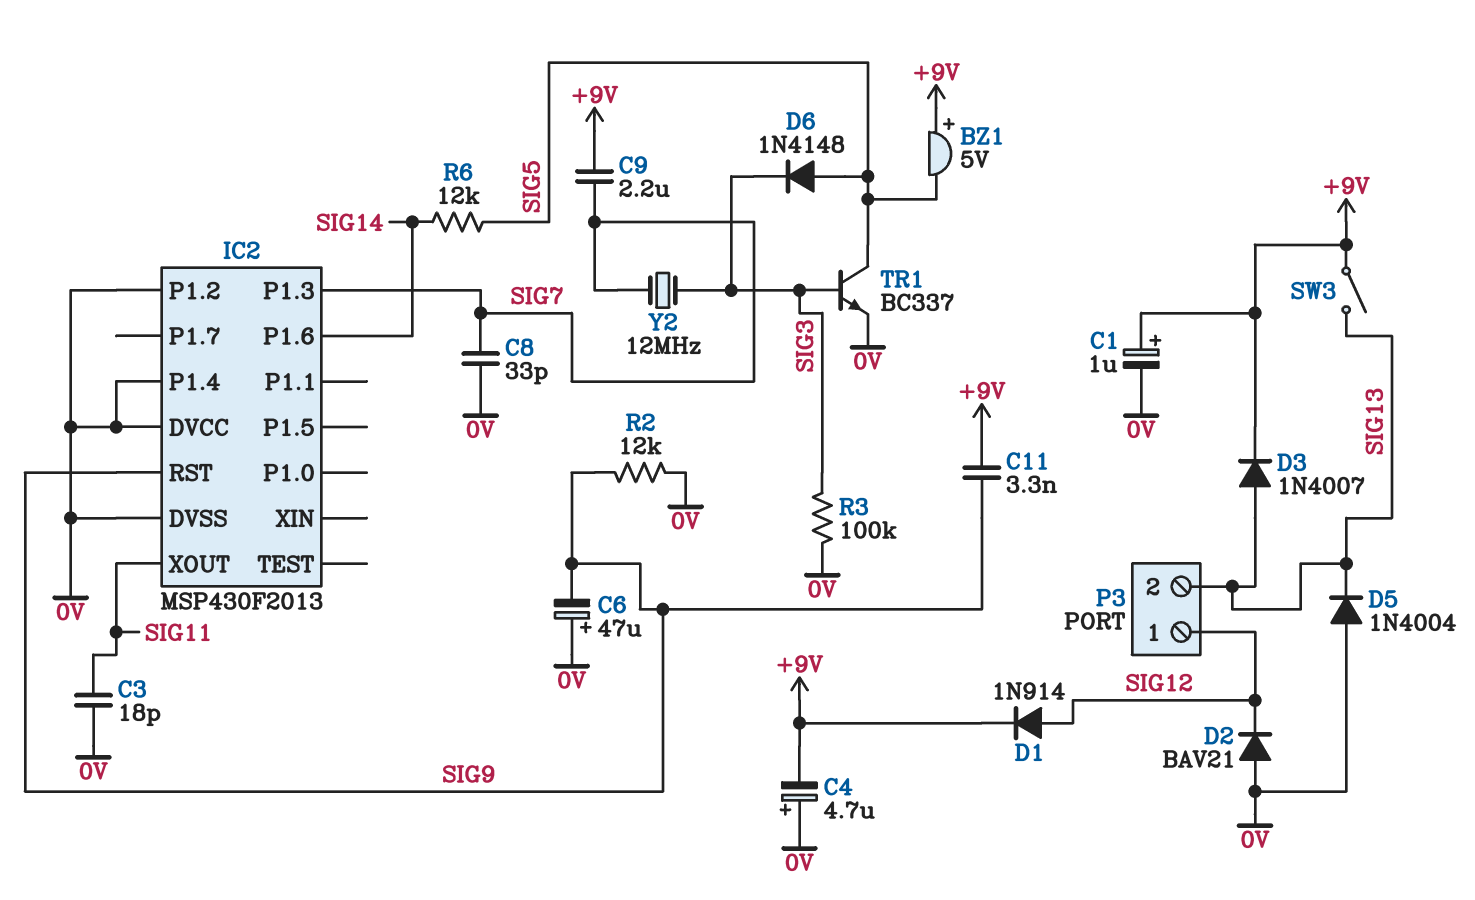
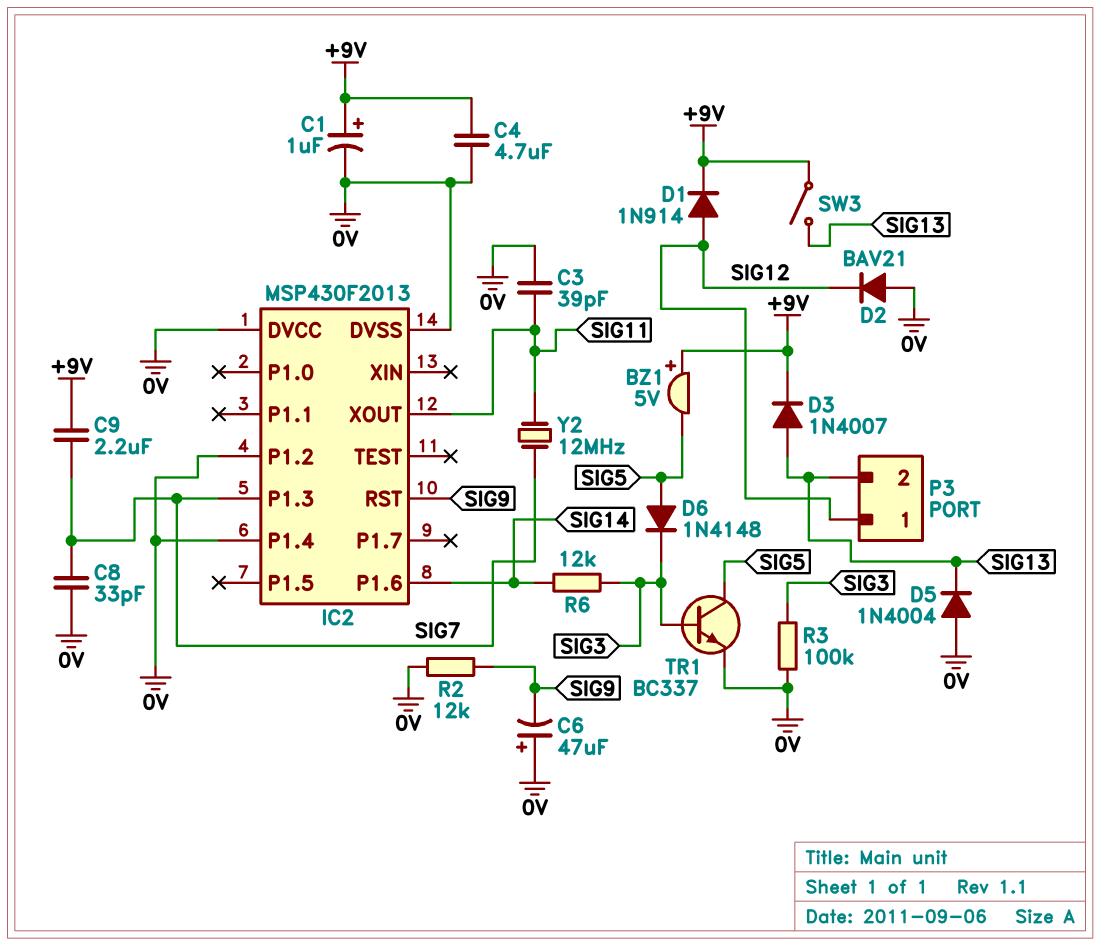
C3: 18pF (0V, SIG11) -> 39pF (0V, SIG11)
C4: 4.7uF (plus 0V, minus +9V) -> 4.7uF (+9V, 0V)
C11: 3.3nF (+9V, SIG9) -> none
R6: 12k (SIG5, SIG14) -> 12k (SIG3, SIG14)
Y2: 12MHz (SIG3, SIG7) -> 12MHz (SIG7, SIG11)

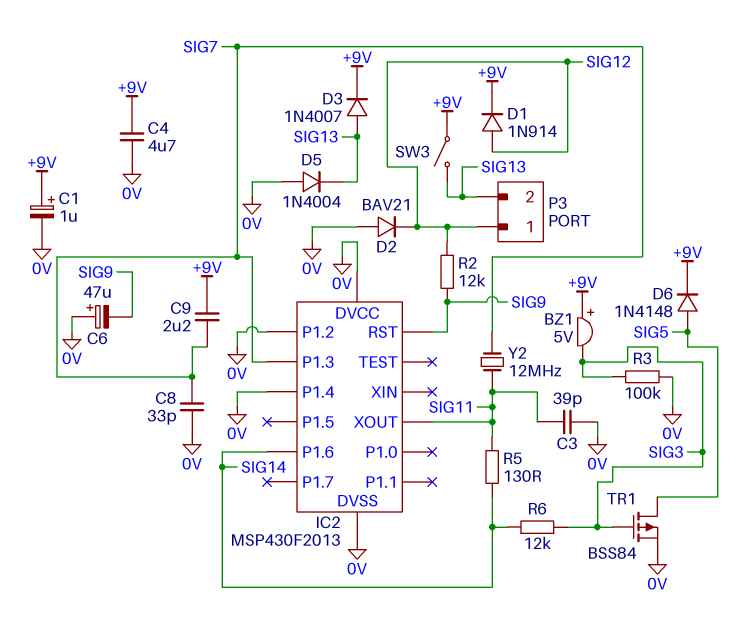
BZ1: buzzer 5V (plus +9V, minus SIG5) -> buzzer 5V (plus +9V, minus SIG3)
D6: diode 1N4148 (A SIG5, K SIG3) -> diode 1N4148 (A SIG5, K +9V)
R2: 12k (0V, SIG9) -> 12k (SIG9, SIG12)
R5: none -> 130 (SIG11, SIG14)
TR1: NPN BC337 (B SIG3, C SIG5, E 0V) -> PMOS BSS84 (G SIG3, D SIG5, S 0V)

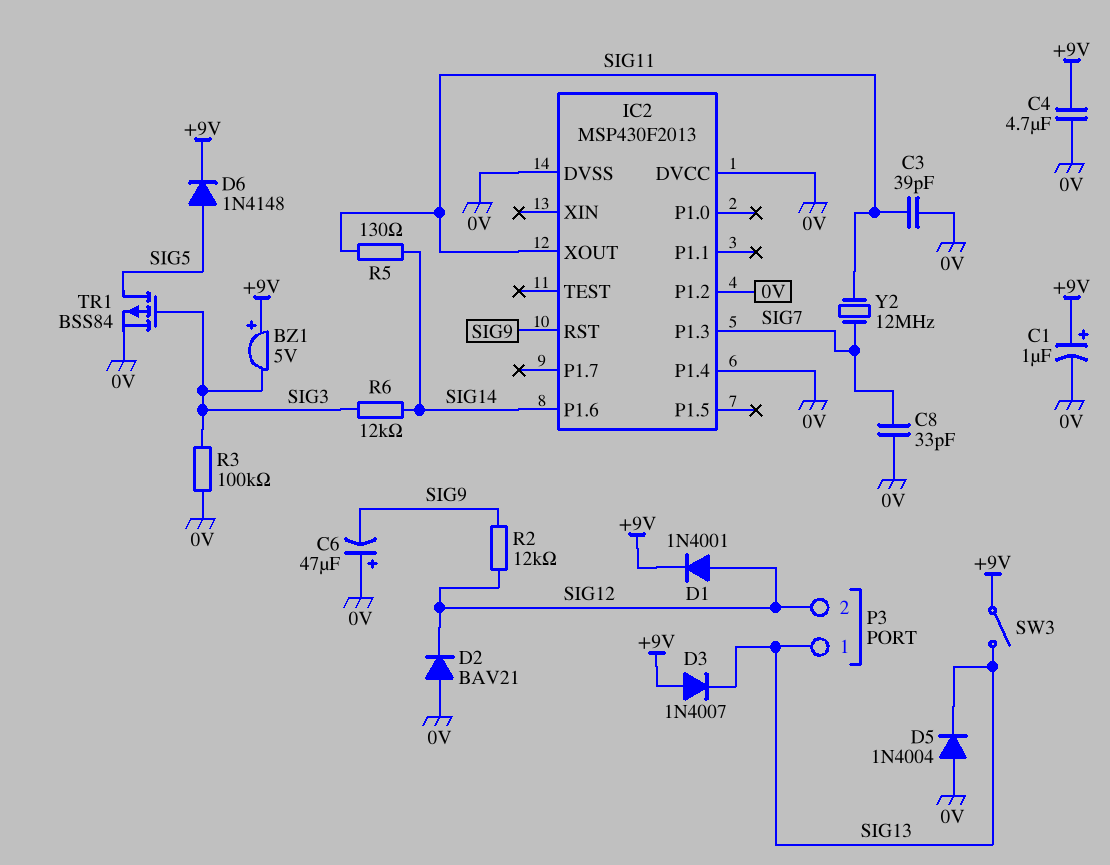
C9: 2.2uF (+9V, SIG7) -> none
D1: diode 1N914 (A SIG12, K +9V) -> diode 1N4001 (A SIG12, K +9V)
D3: diode 1N4007 (A SIG13, K +9V) -> diode 1N4007 (A +9V, K SIG13)
P3 pin 1: SIG12 -> SIG13
P3 pin 2: SIG13 -> SIG12

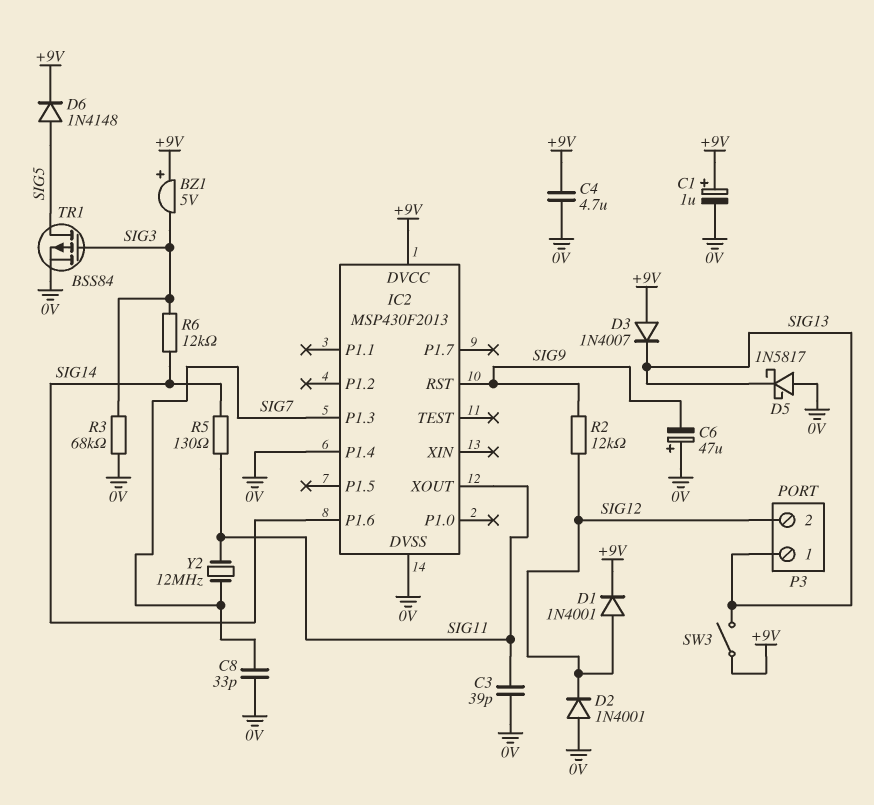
D2: diode BAV21 (A 0V, K SIG12) -> diode 1N4001 (A 0V, K SIG12)
D5: diode 1N4004 (A 0V, K SIG13) -> schottky 1N5817 (A 0V, K SIG13)
IC2 pin DVCC: 0V -> +9V
IC2 pin P1.2: 0V -> none
R3: 100k (0V, SIG3) -> 68k (0V, SIG3)

